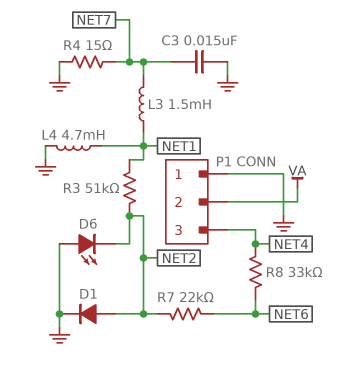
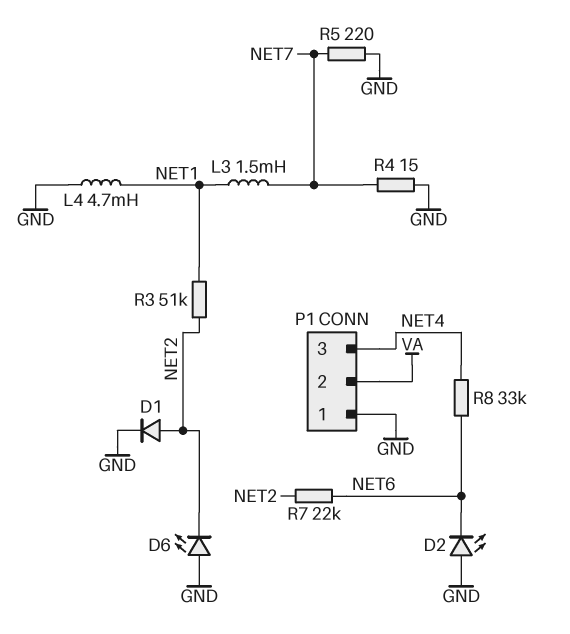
C3: 15nF (GND, NET7) -> none
D2: none -> LED (A GND, K NET6)
R5: none -> 220 (GND, NET7)

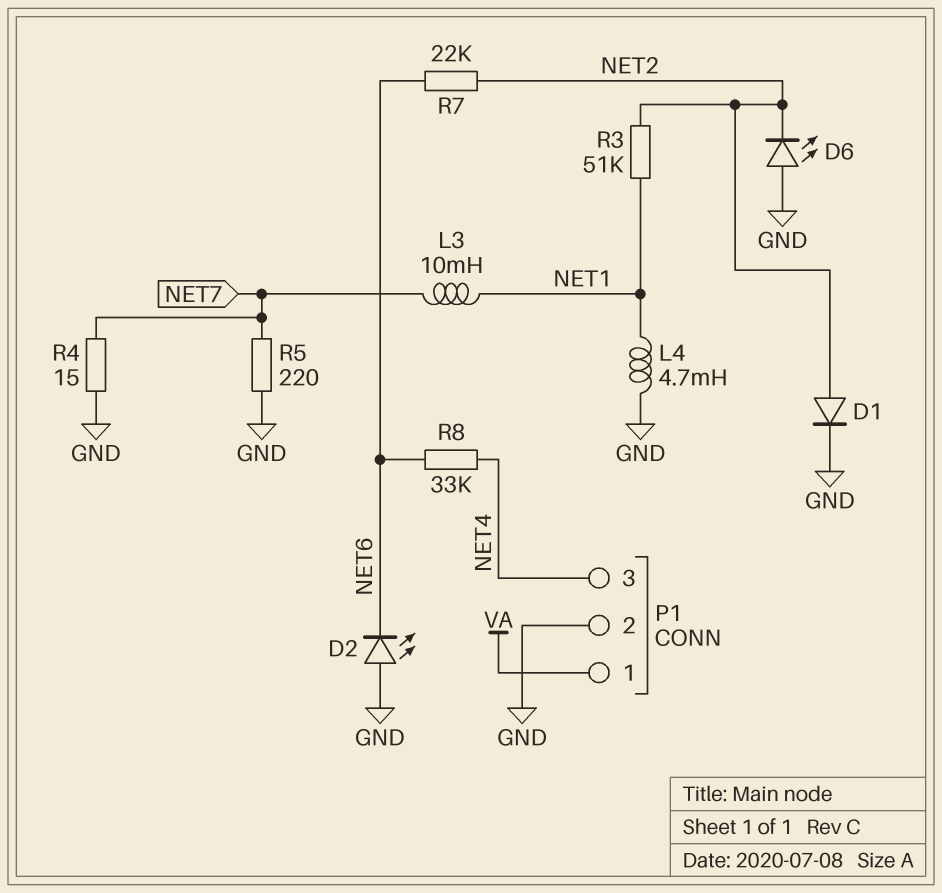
L3: 1.5mH (NET1, NET7) -> 10mH (NET1, NET7)
P1 pin 1: GND -> VA
P1 pin 2: VA -> GND

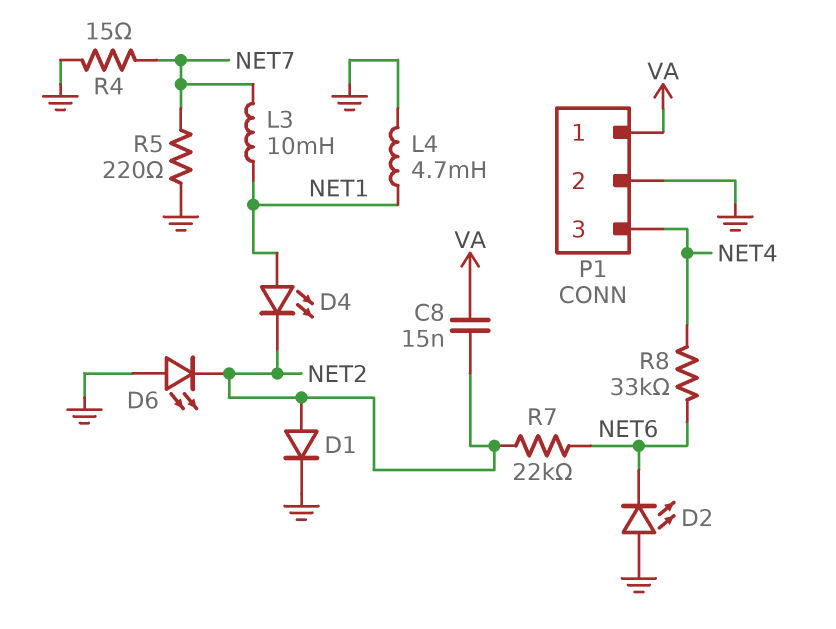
C8: none -> 15nF (NET2, VA)
D4: none -> LED (A NET1, K NET2)
R3: 51k (NET1, NET2) -> none

